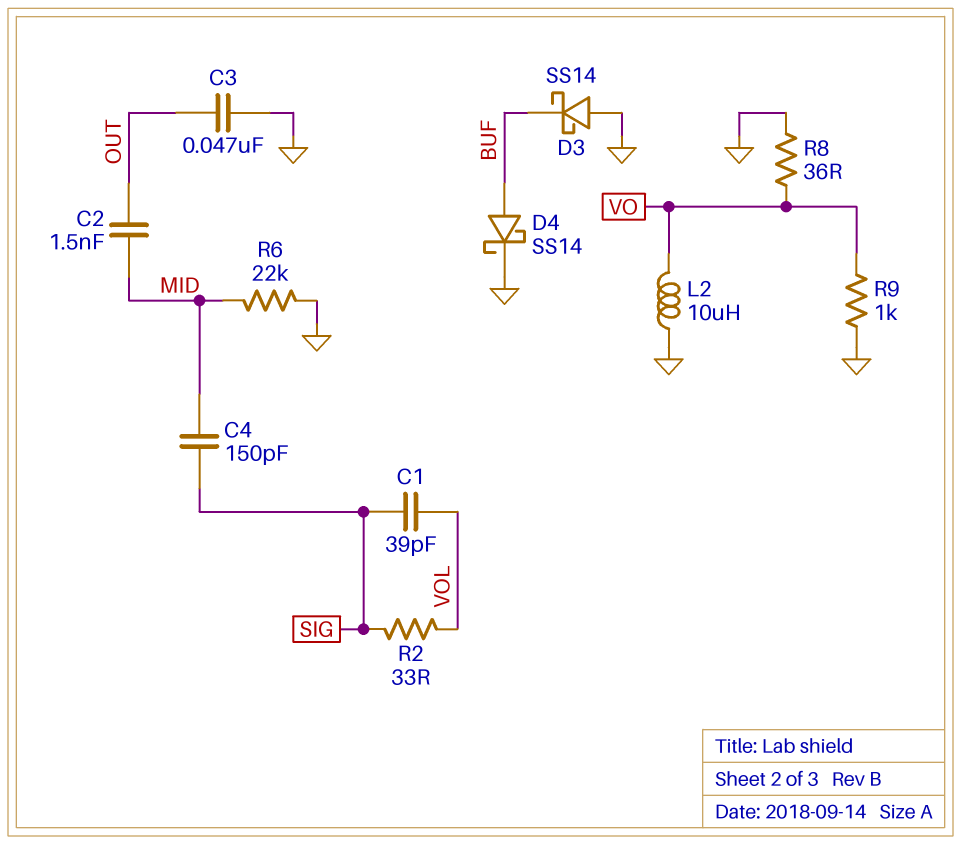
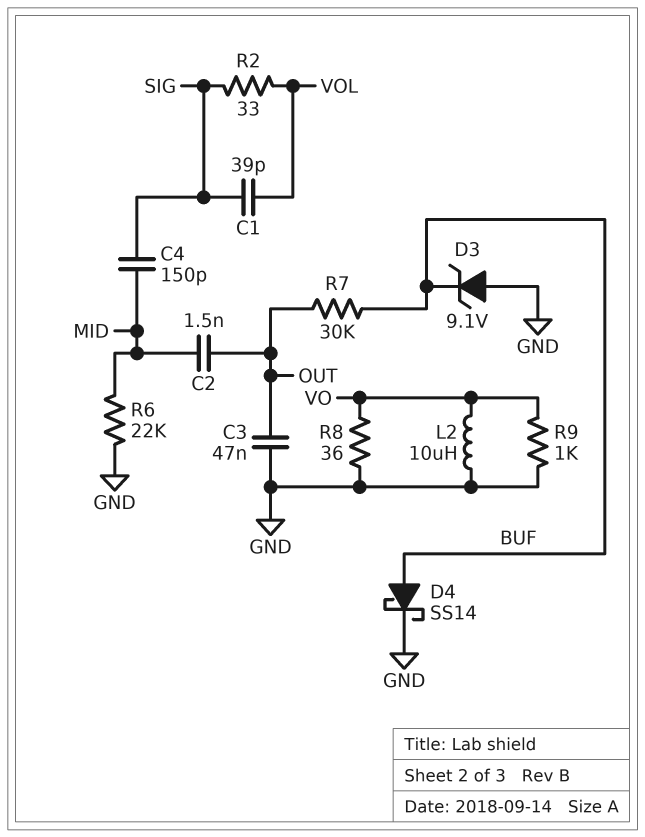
D3: schottky SS14 (A GND, K BUF) -> zener 9.1V (A GND, K BUF)
R7: none -> 30k (BUF, OUT)

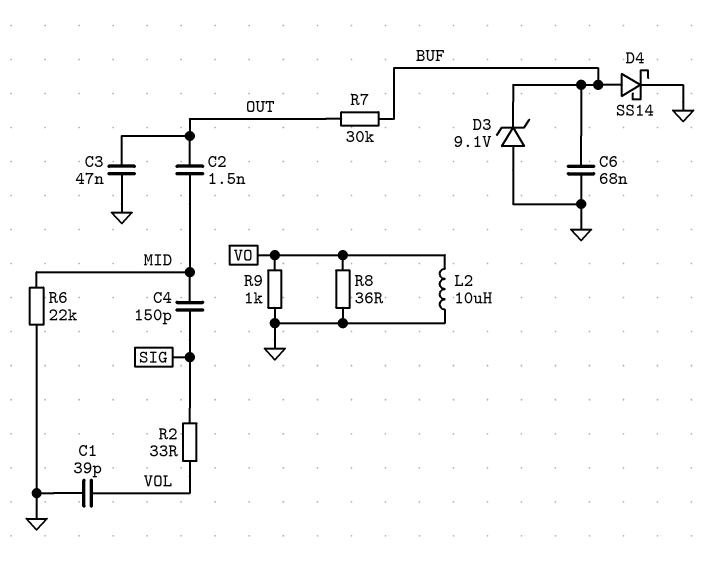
C1: 39pF (SIG, VOL) -> 39pF (GND, VOL)
C6: none -> 68nF (BUF, GND)

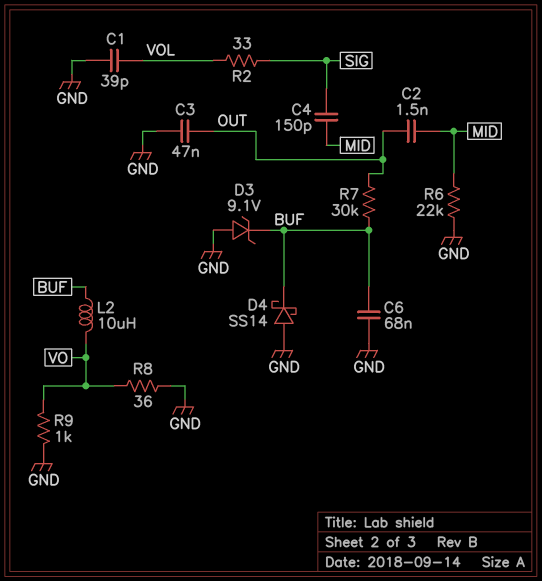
D4: schottky SS14 (A BUF, K GND) -> schottky SS14 (A GND, K BUF)
L2: 10uH (GND, VO) -> 10uH (BUF, VO)

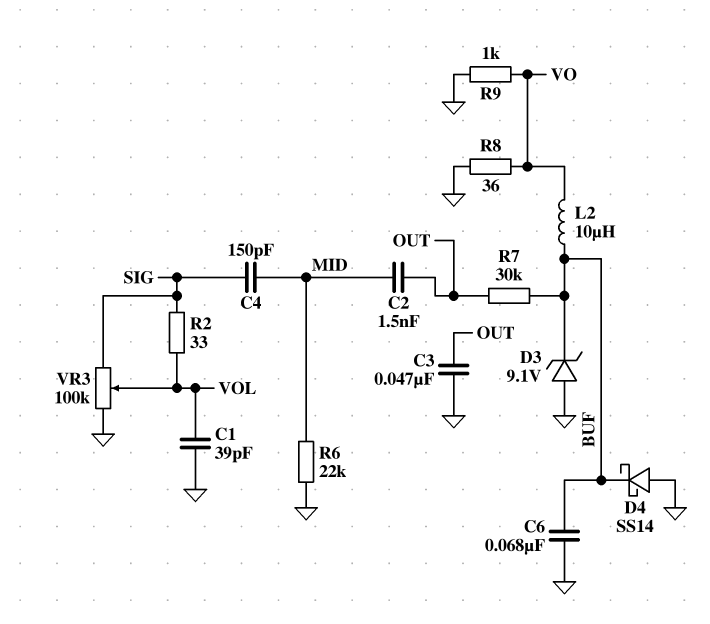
VR3: none -> 100k (GND, SIG, wiper VOL)

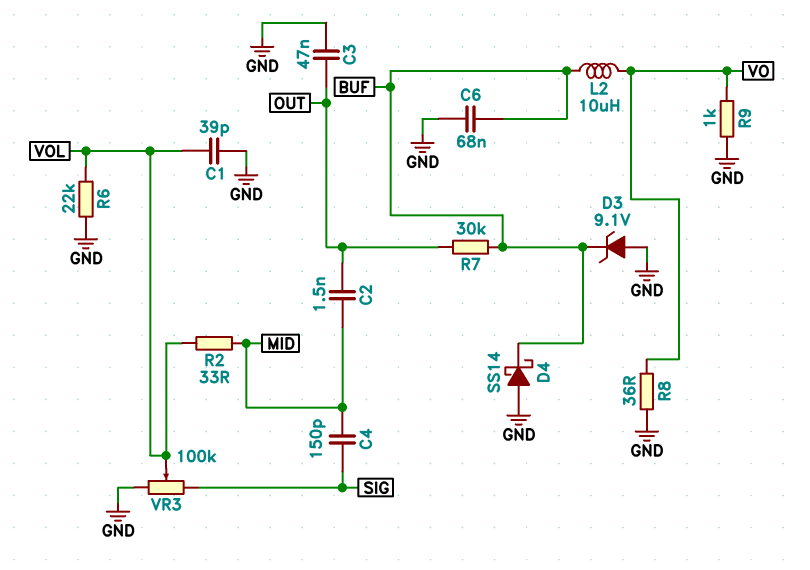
R2: 33 (SIG, VOL) -> 33 (MID, VOL)
R6: 22k (GND, MID) -> 22k (GND, VOL)

